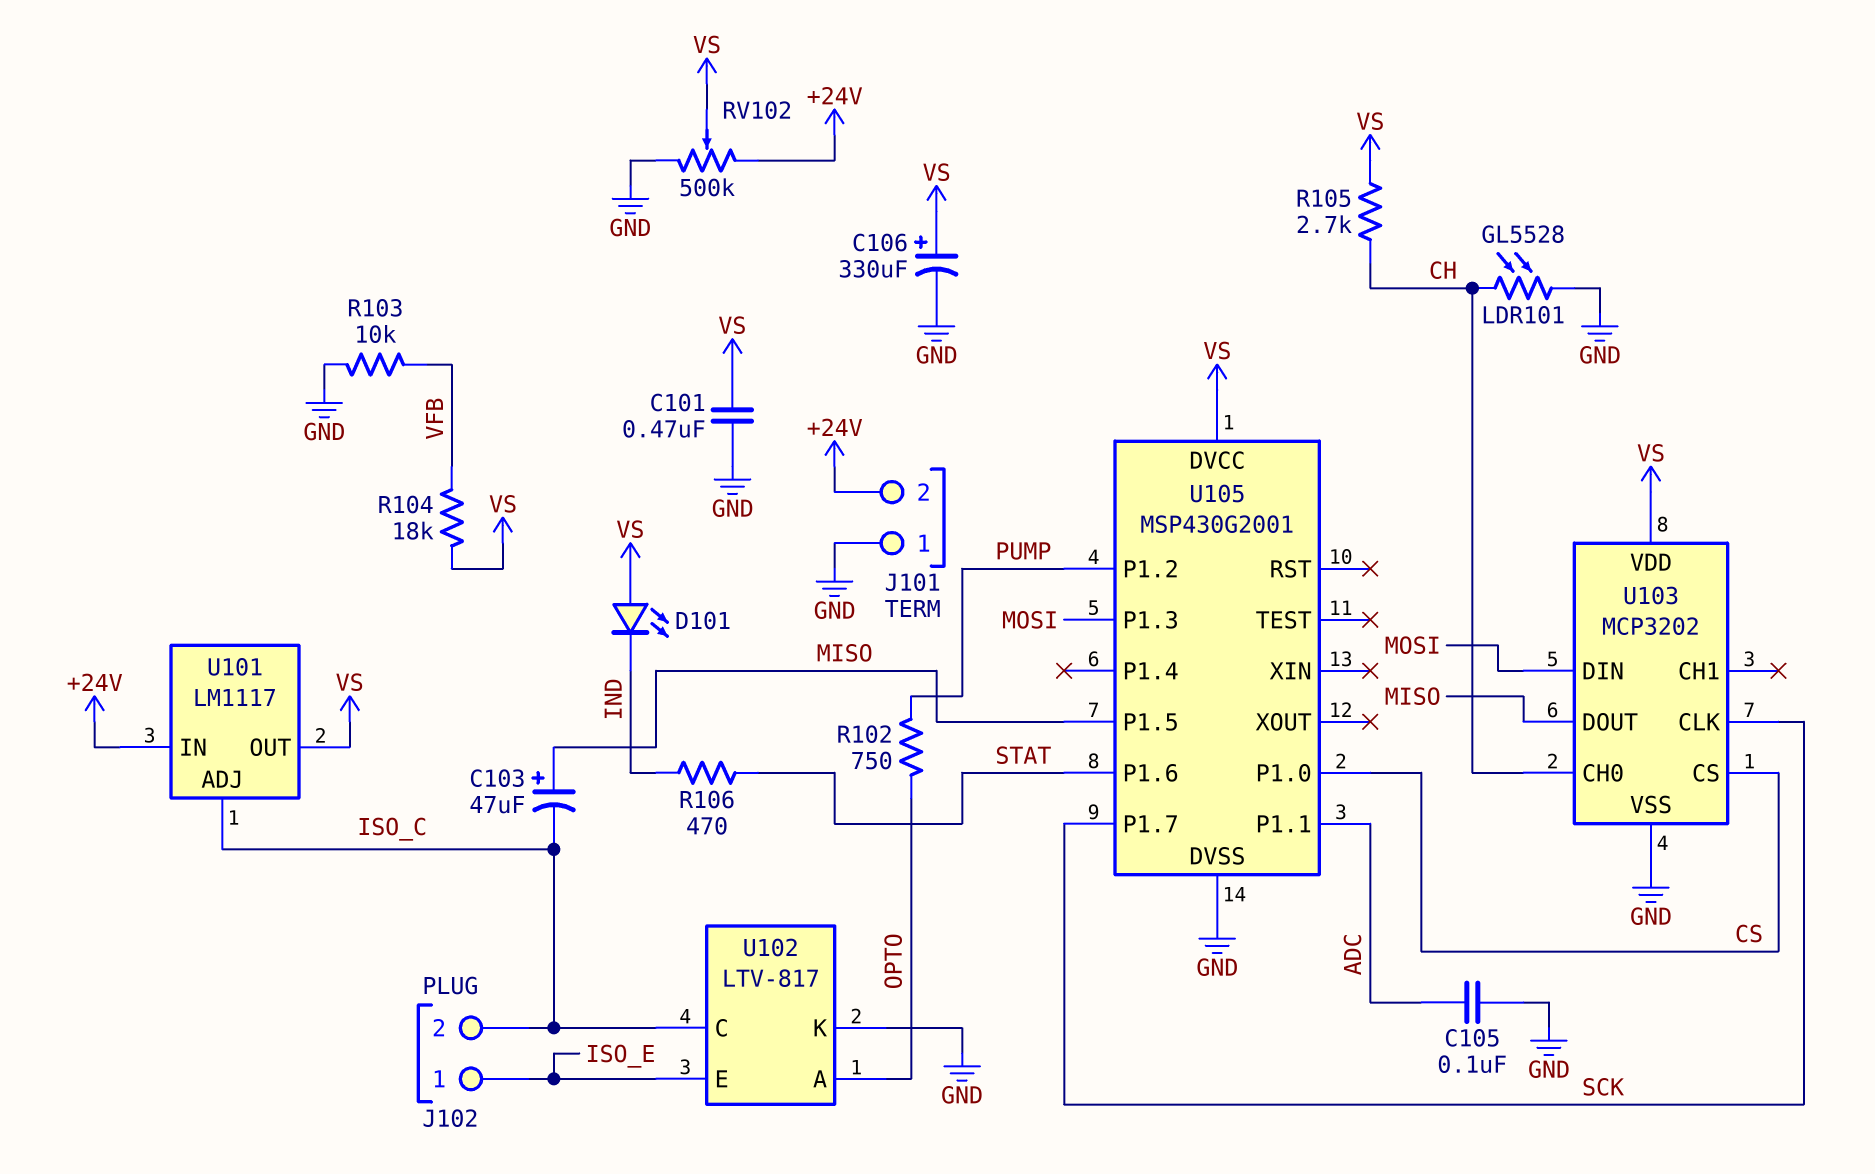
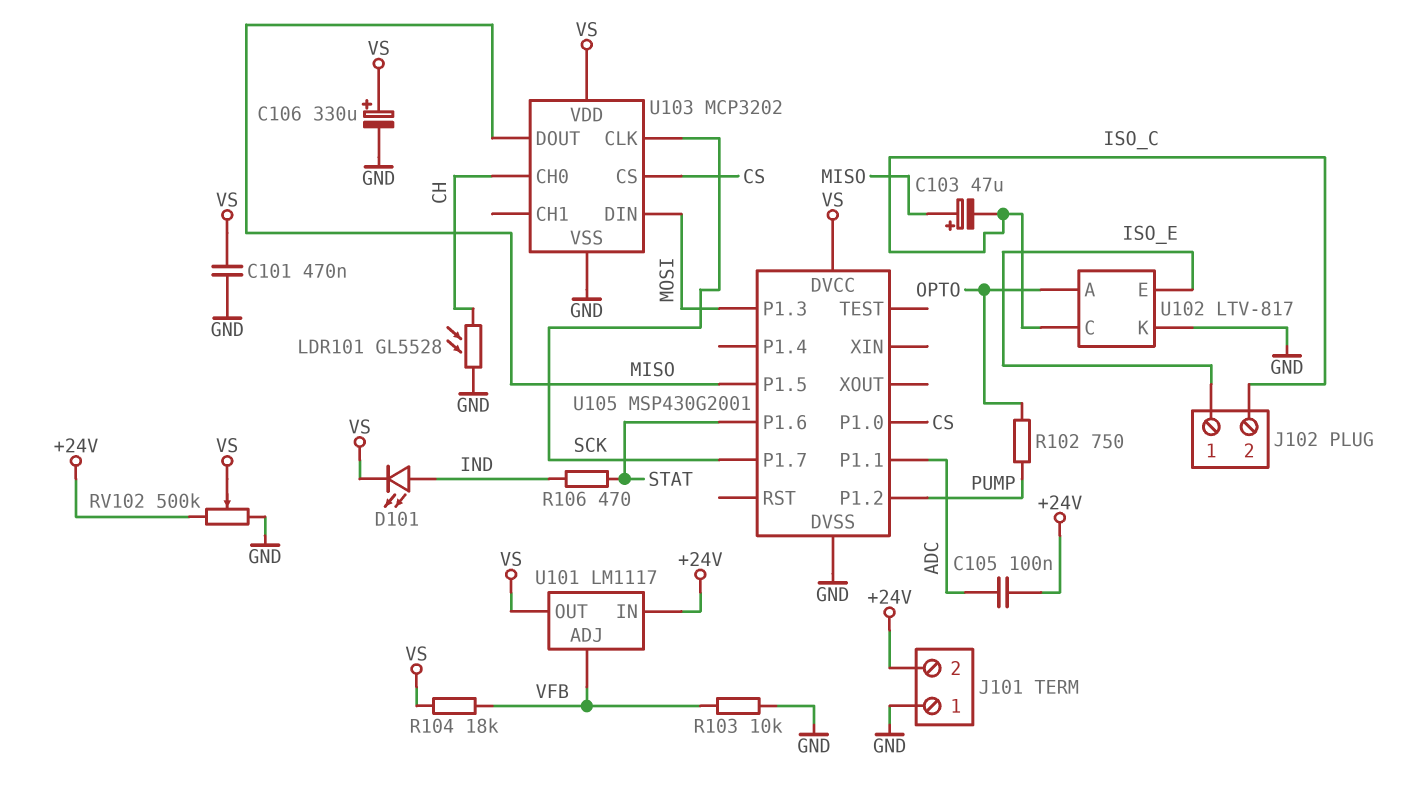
C105: 100nF (ADC, GND) -> 100nF (+24V, ADC)
D101: LED (A VS, K IND) -> LED (A IND, K VS)
R105: 2.7k (CH, VS) -> none
U101 pin ADJ: ISO_C -> VFB

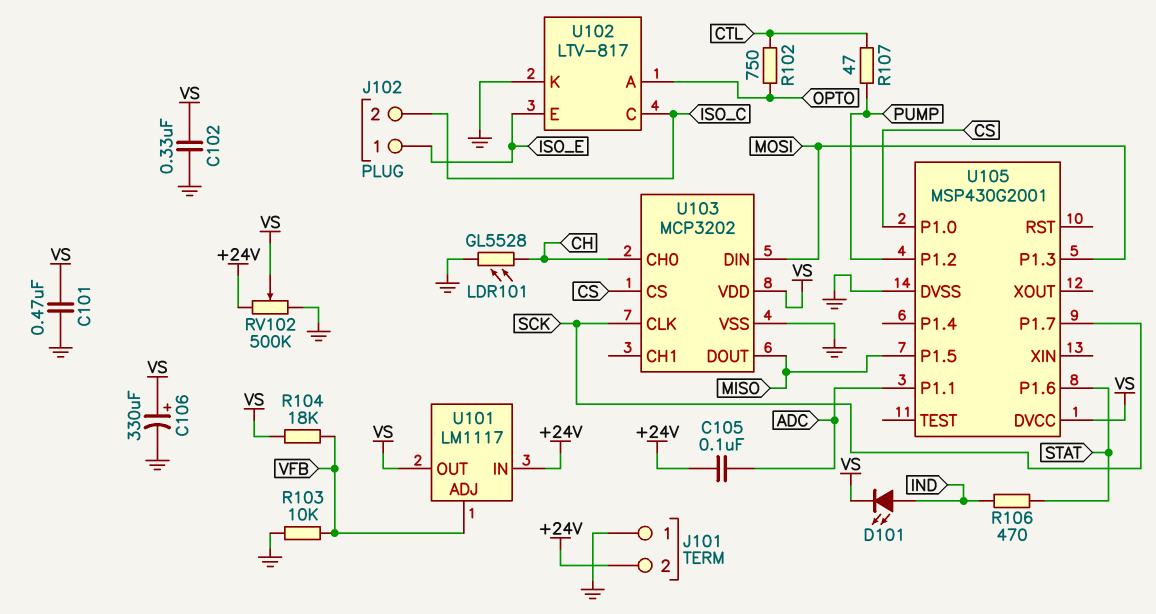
C102: none -> 330nF (GND, VS)
C103: 47uF (plus MISO, minus ISO_C) -> none
R102: 750 (OPTO, PUMP) -> 750 (CTL, OPTO)
R107: none -> 47 (CTL, PUMP)

